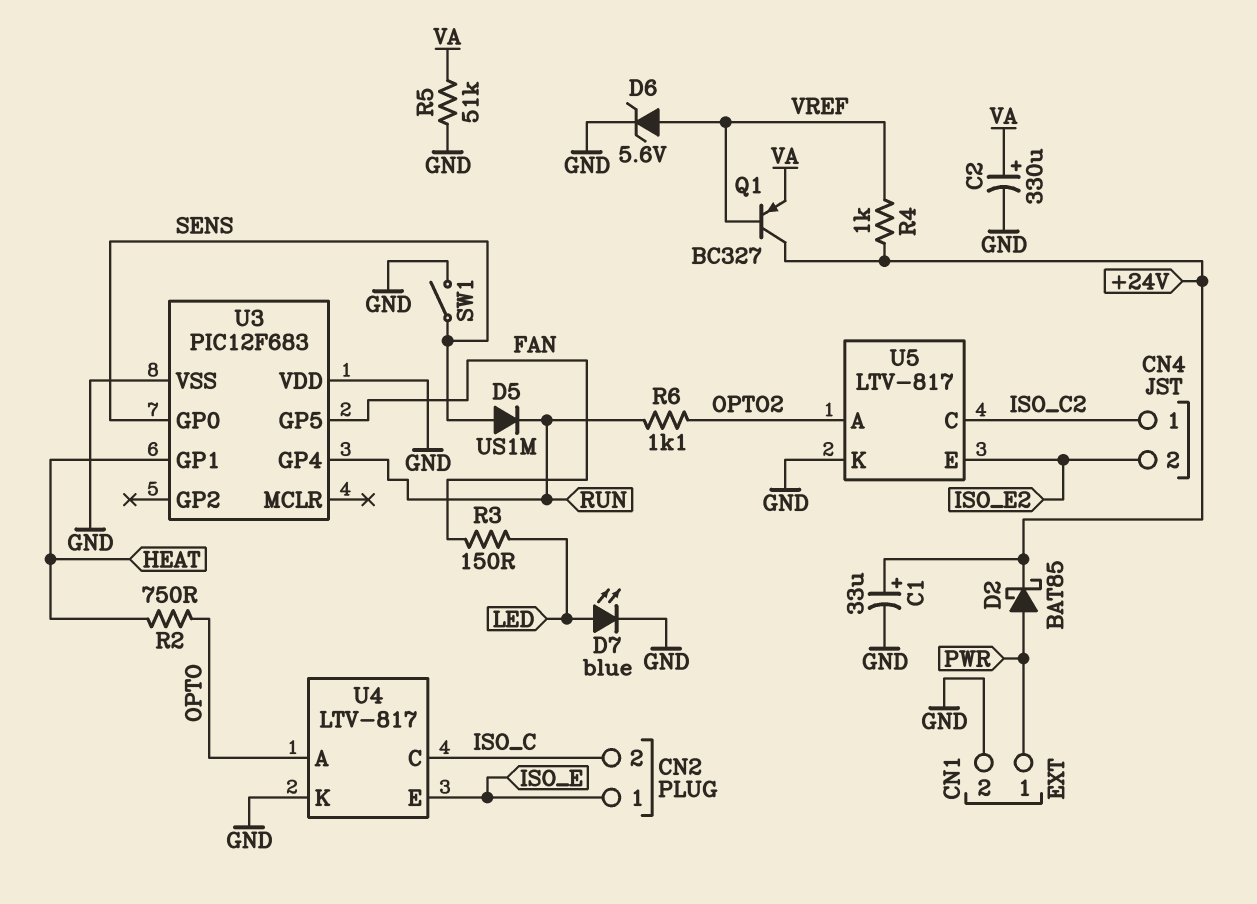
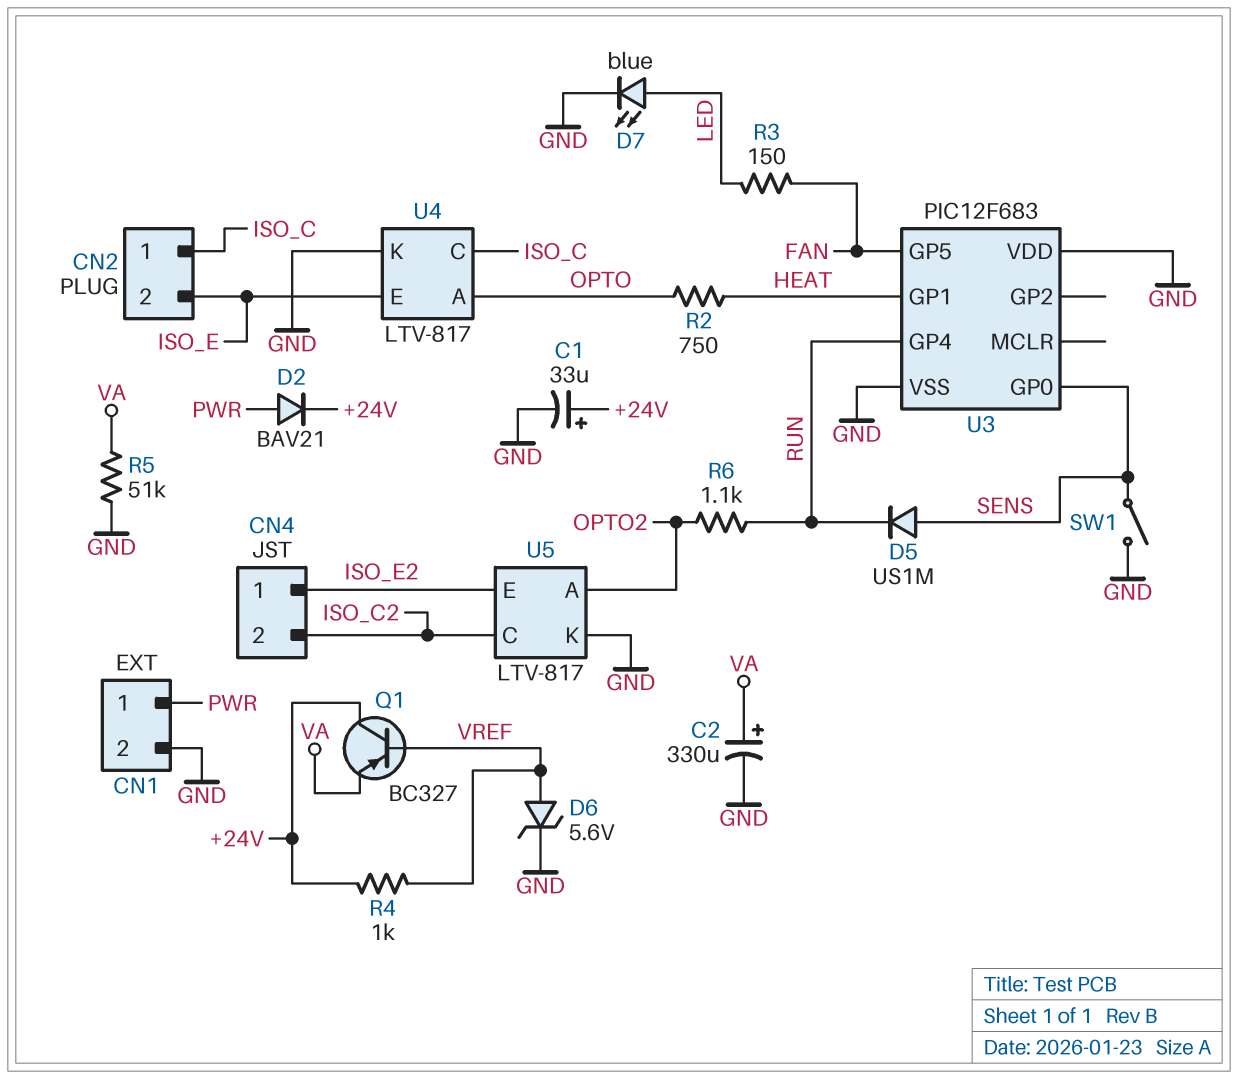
CN2 pin 1: ISO_E -> ISO_C
CN2 pin 2: ISO_C -> ISO_E
CN4 pin 1: ISO_C2 -> ISO_E2
CN4 pin 2: ISO_E2 -> ISO_C2
D2: schottky BAT85 (A PWR, K +24V) -> diode BAV21 (A PWR, K +24V)

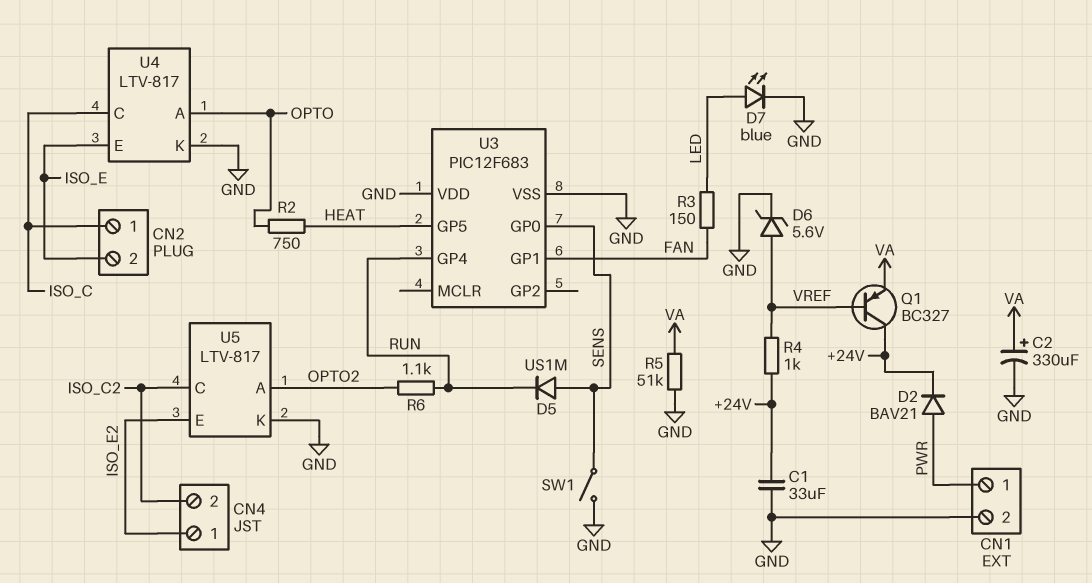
C1: 33uF (plus +24V, minus GND) -> 33uF (+24V, GND)
U3 pin GP1: HEAT -> FAN
U3 pin GP5: FAN -> HEAT

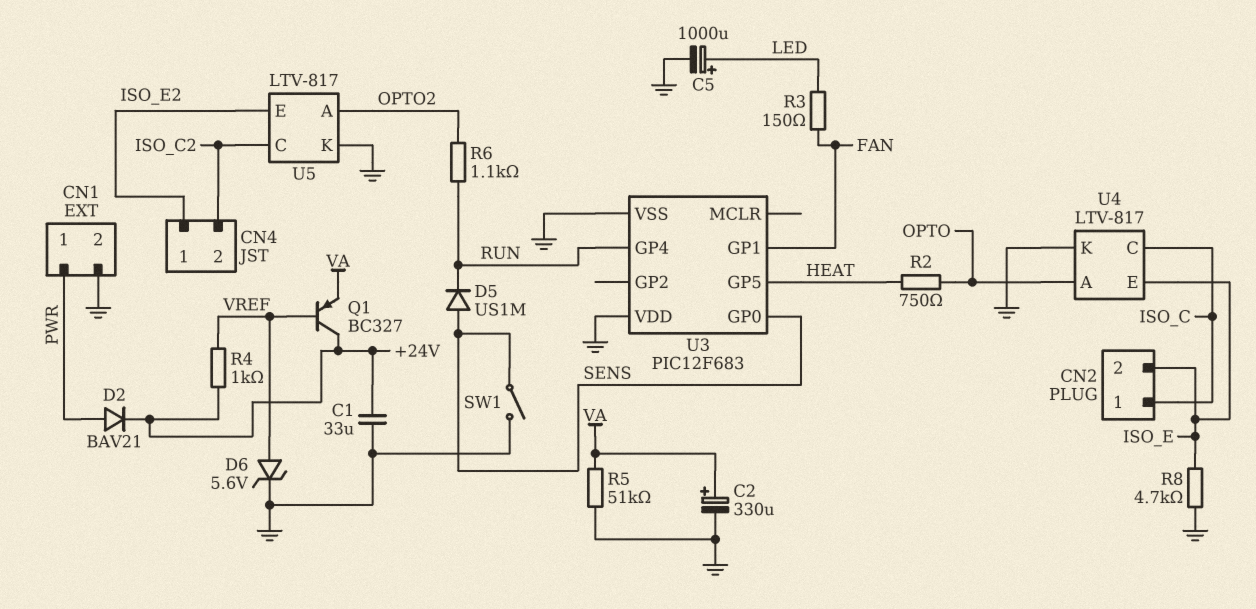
C5: none -> 1000uF (plus LED, minus GND)
D7: LED blue (A LED, K GND) -> none
R8: none -> 4.7k (GND, ISO_E)

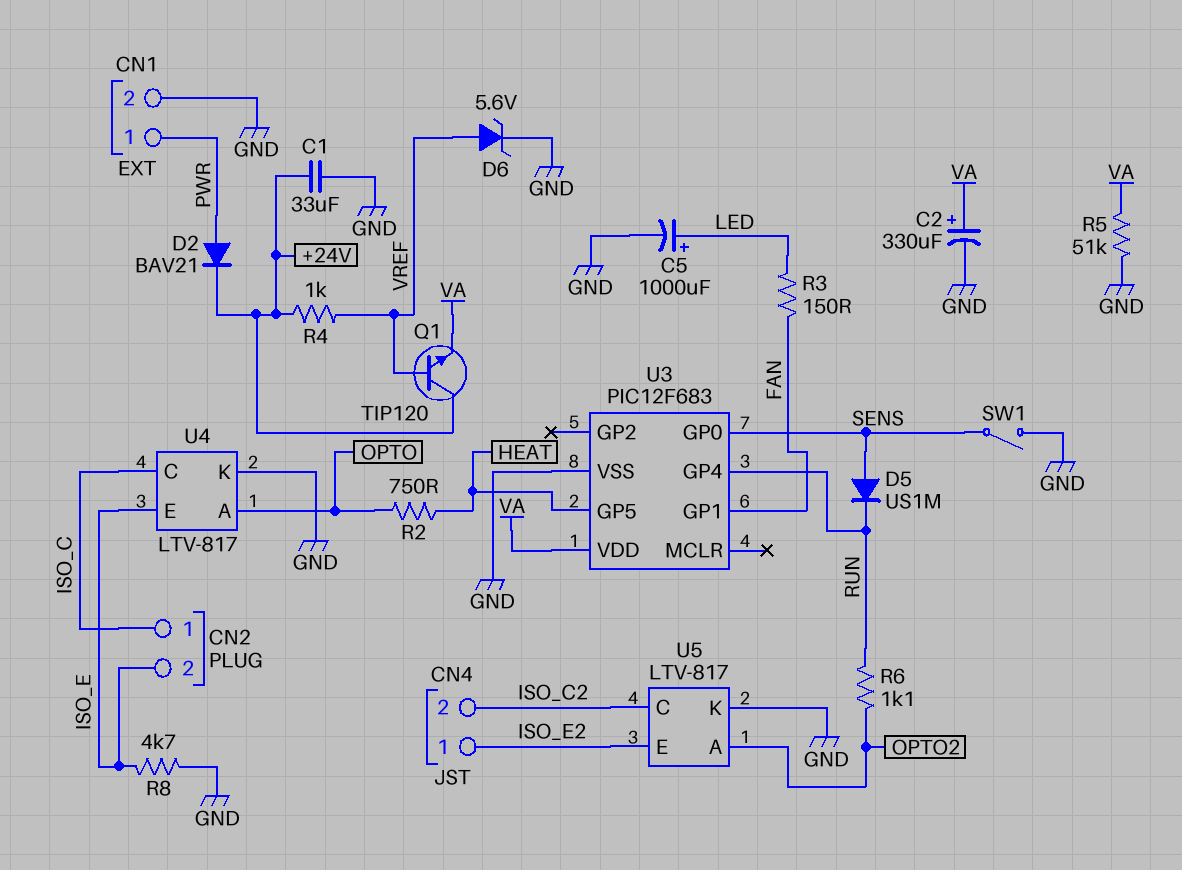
Q1: PNP BC327 (B VREF, C +24V, E VA) -> NPN TIP120 (B VREF, C +24V, E VA)
U3 pin VDD: GND -> VA

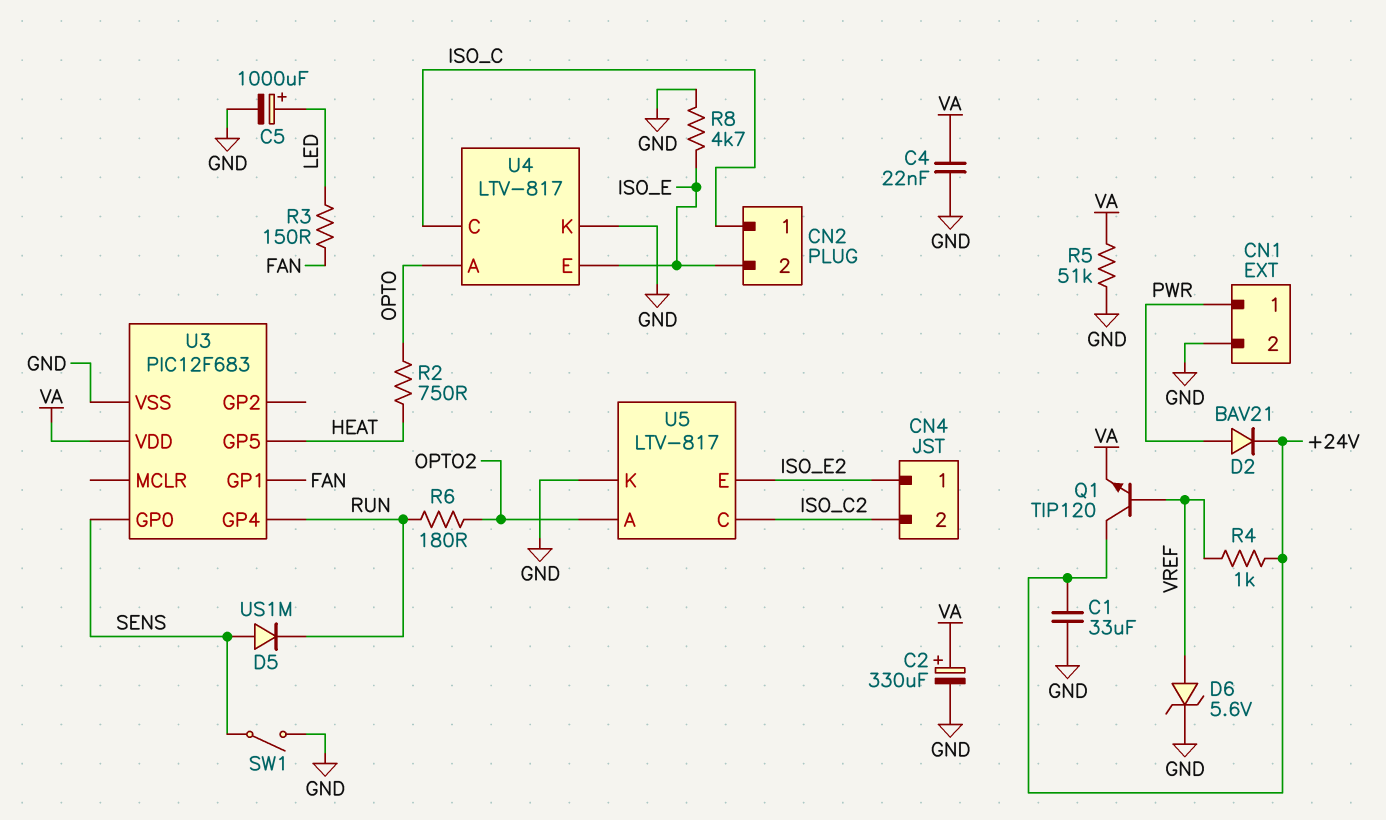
C4: none -> 22nF (GND, VA)
R6: 1.1k (OPTO2, RUN) -> 180 (OPTO2, RUN)

